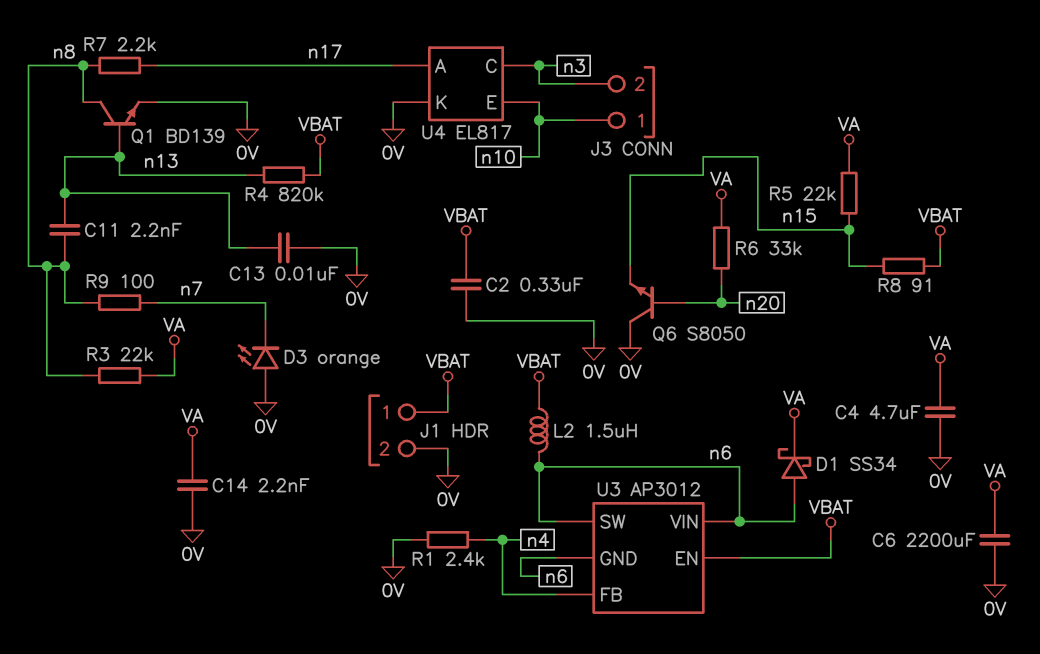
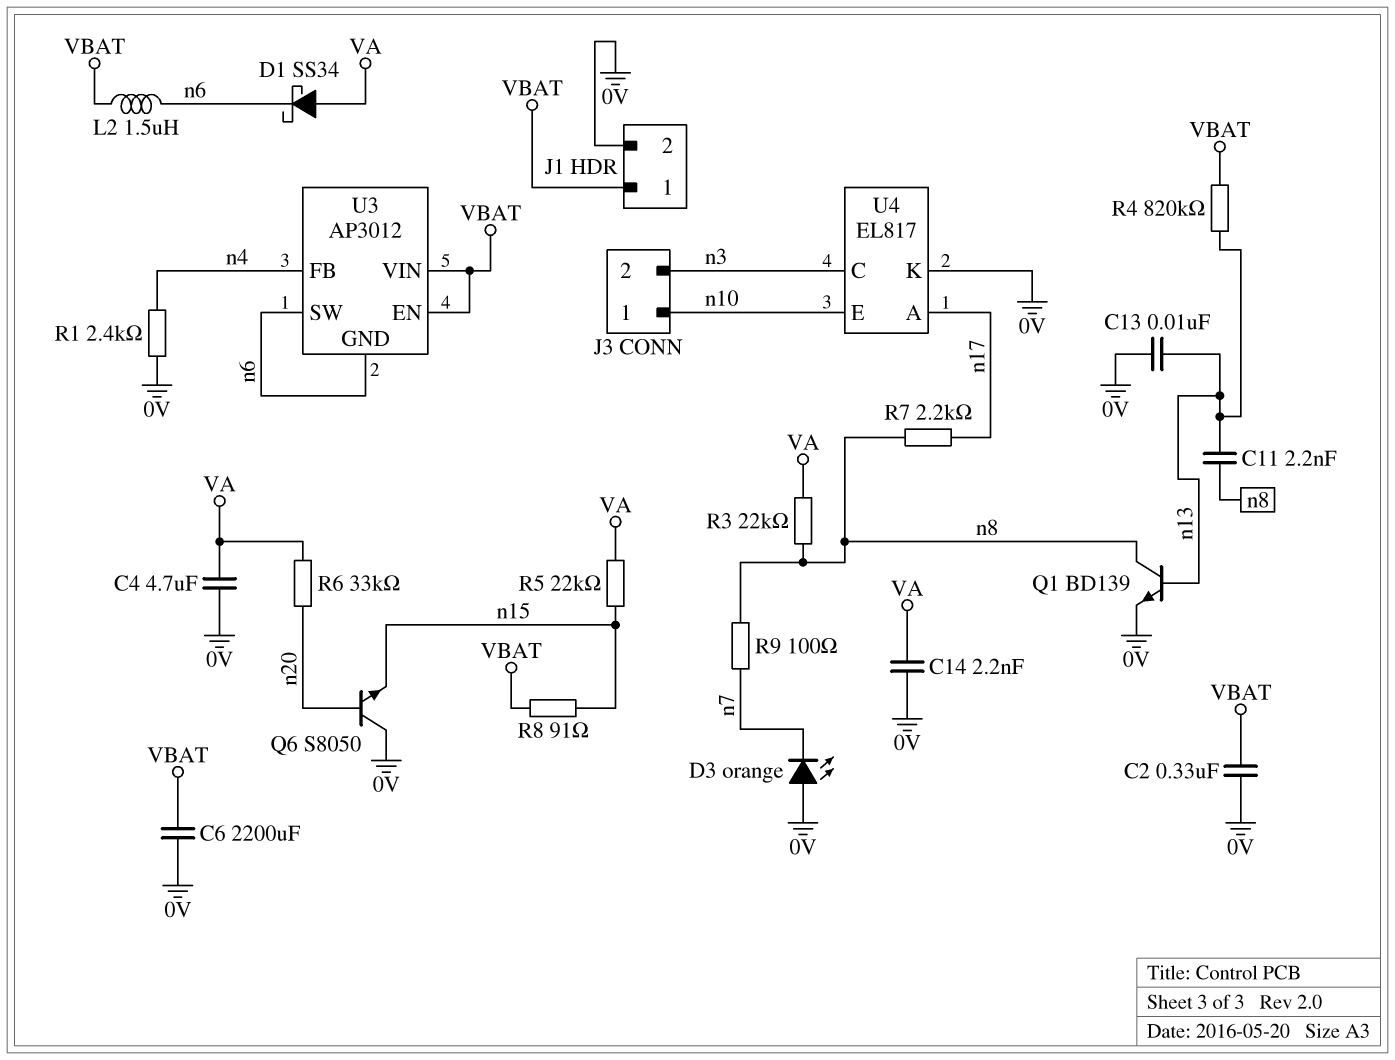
C6: 2200uF (0V, VA) -> 2200uF (0V, VBAT)
D1: schottky SS34 (A n6, K VA) -> schottky SS34 (A VA, K n6)
U3 pin VIN: n6 -> VBAT

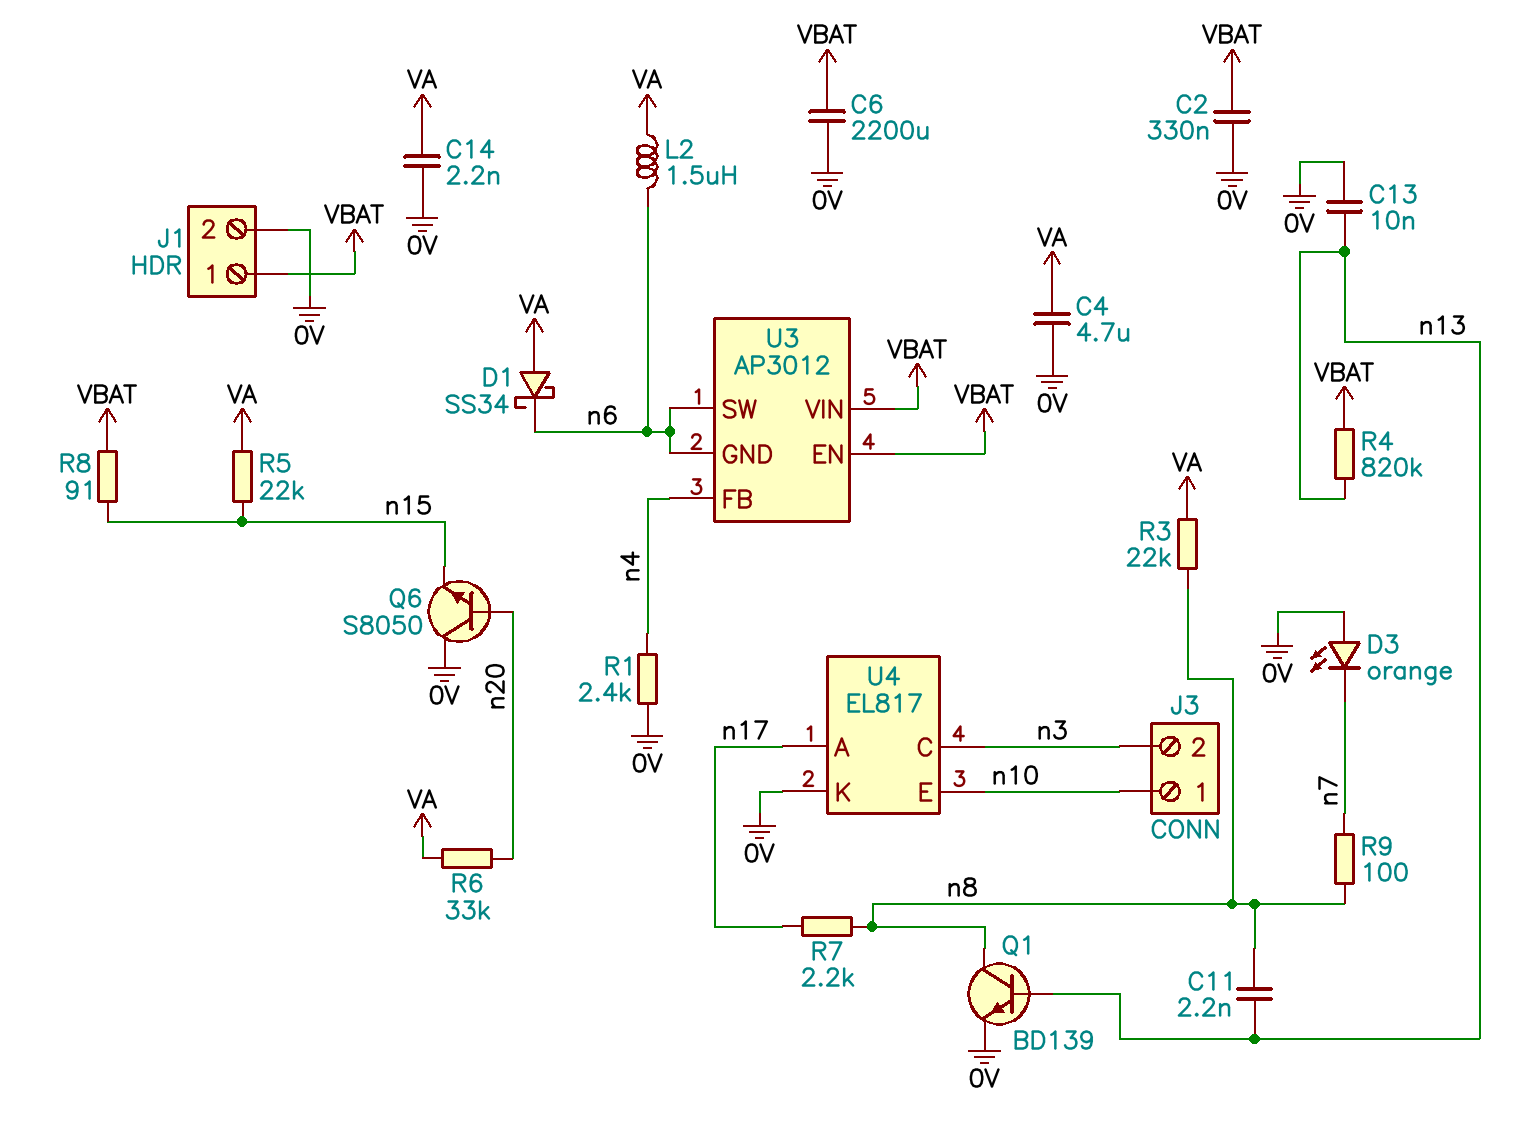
L2: 1.5uH (VBAT, n6) -> 1.5uH (VA, n6)

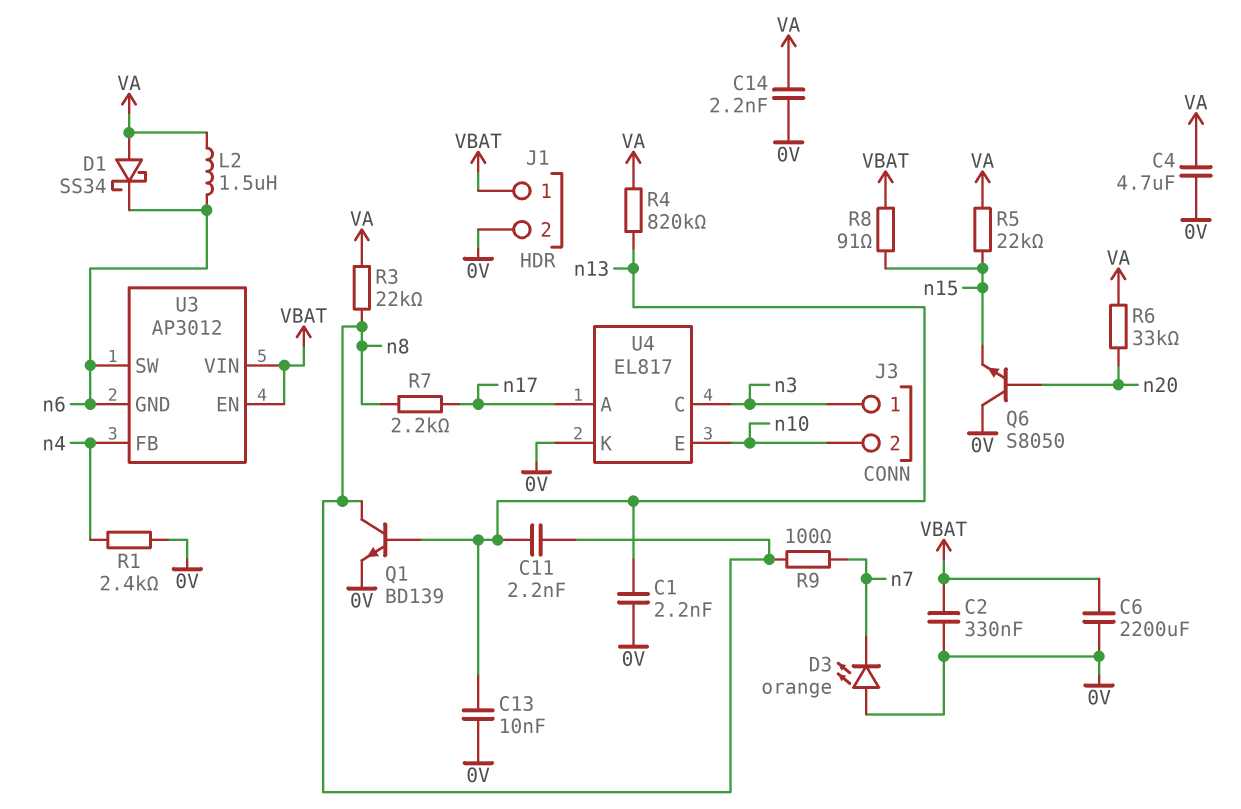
C1: none -> 2.2nF (0V, n13)
J3 pin 1: n10 -> n3
J3 pin 2: n3 -> n10
R4: 820k (VBAT, n13) -> 820k (VA, n13)

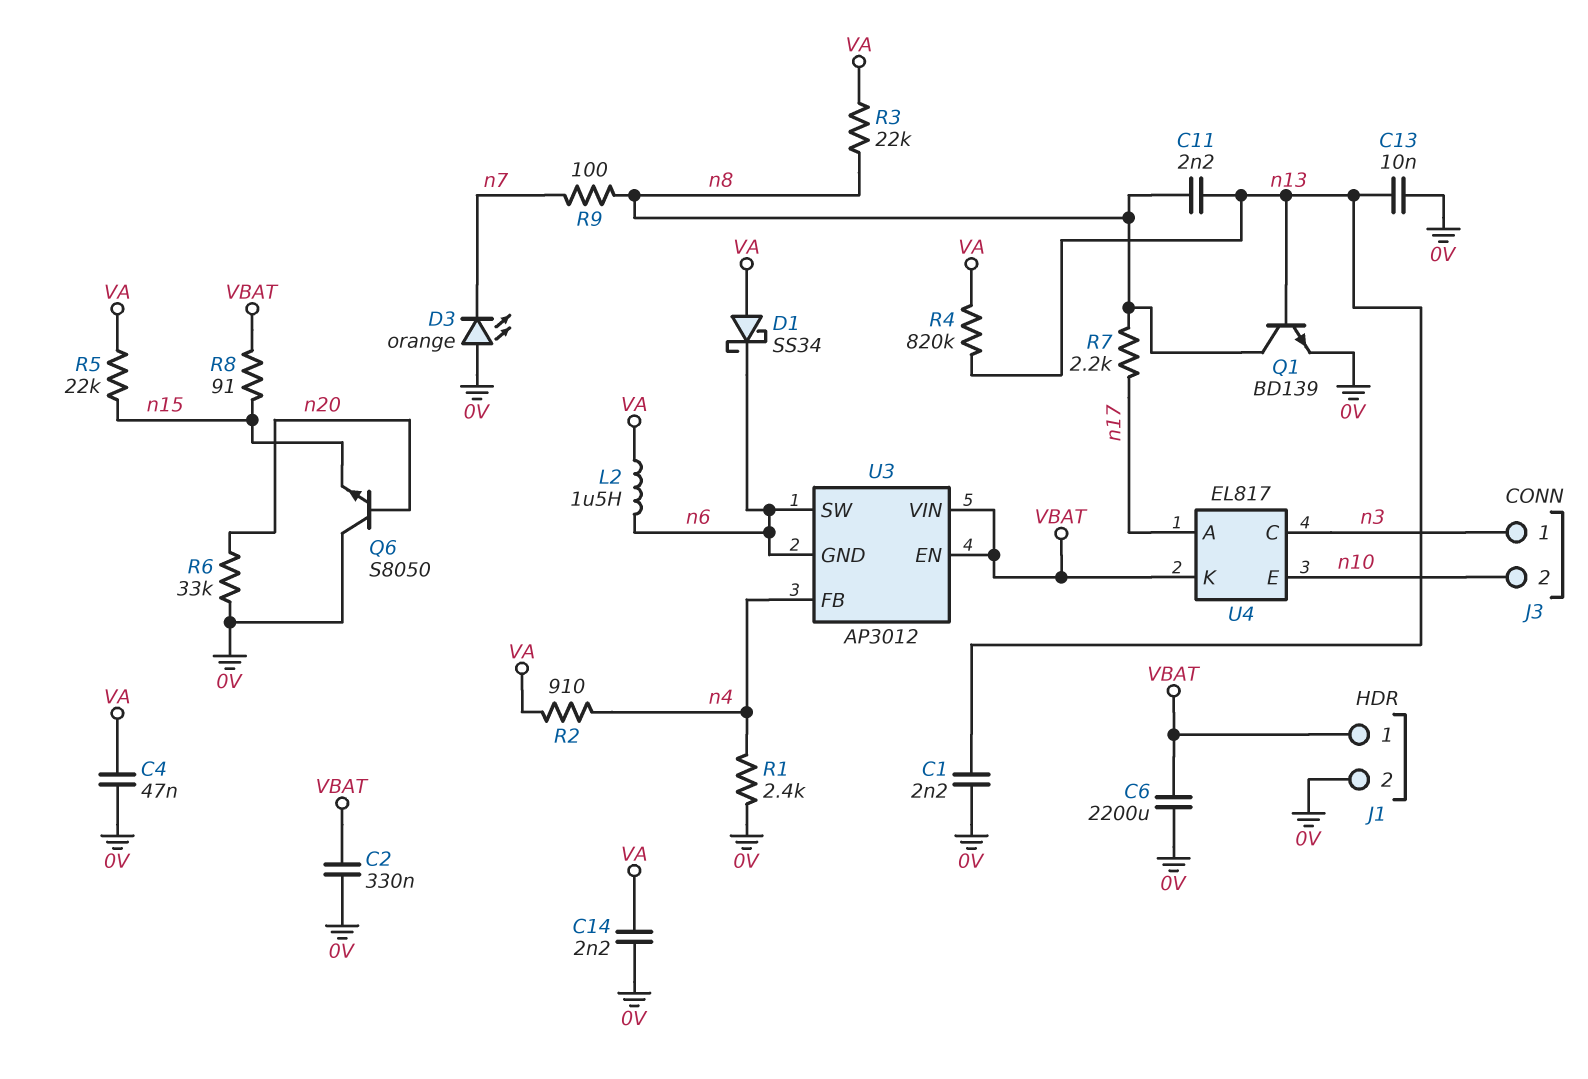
C4: 4.7uF (0V, VA) -> 47nF (0V, VA)
R2: none -> 910 (VA, n4)
R6: 33k (VA, n20) -> 33k (0V, n20)
U4 pin K: 0V -> VBAT

